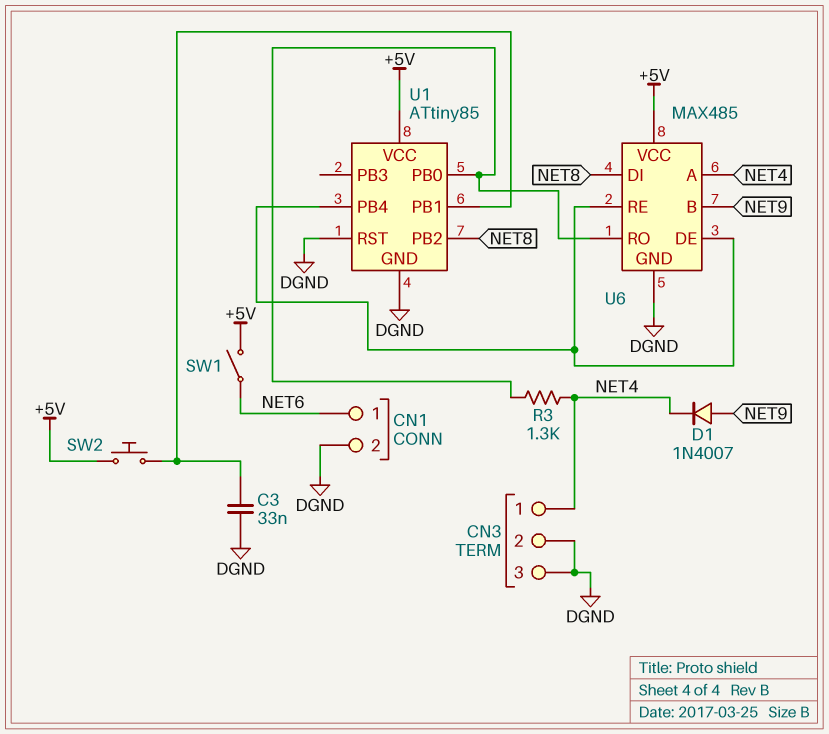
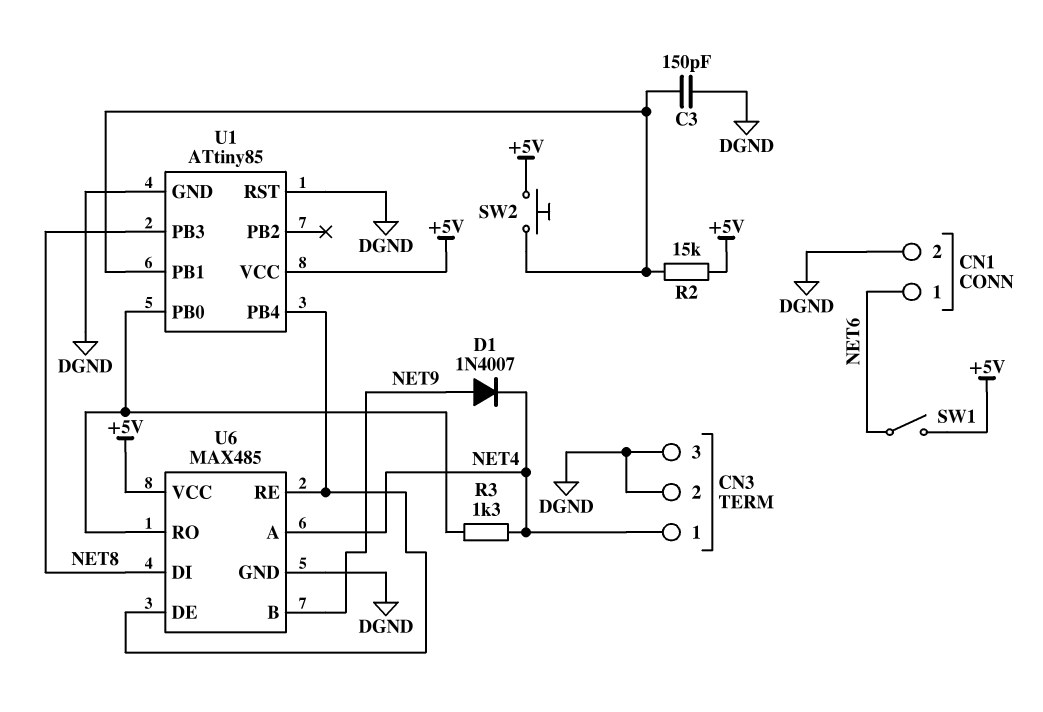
C3: 33nF (DGND, U1/PB1) -> 150pF (DGND, U1/PB1)
R2: none -> 15k (+5V, U1/PB1)
U1 pin PB2: NET8 -> none
U1 pin PB3: none -> NET8

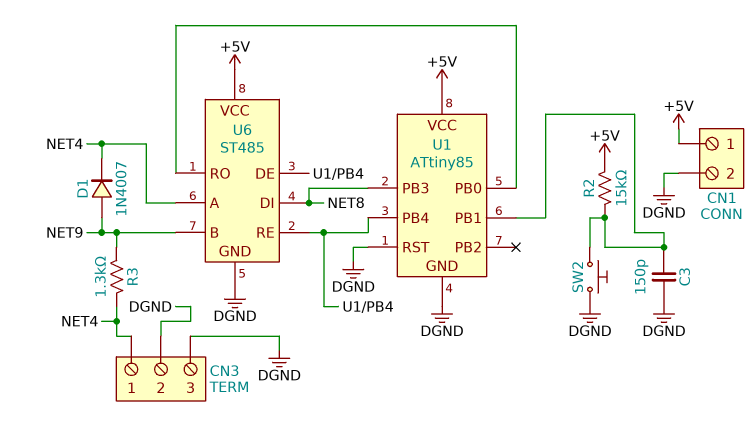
CN1 pin 1: NET6 -> +5V
R3: 1.3k (NET4, U1/PB0) -> 1.3k (NET4, NET9)
SW1: switch (+5V, NET6) -> none
SW2: button (+5V, U1/PB1) -> button (DGND, U1/PB1)
U6: MAX485 -> ST485

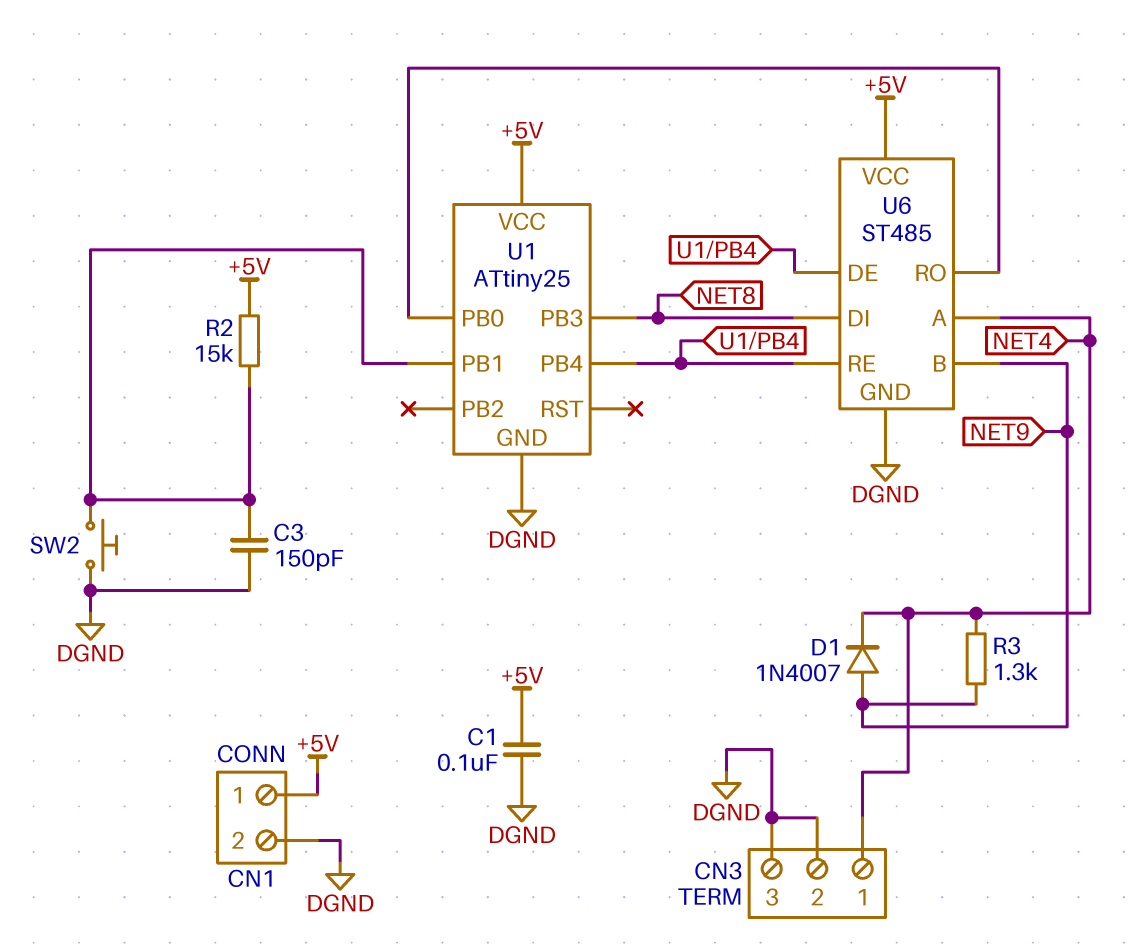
C1: none -> 100nF (+5V, DGND)
U1: ATtiny85 -> ATtiny25
U1 pin RST: DGND -> none

